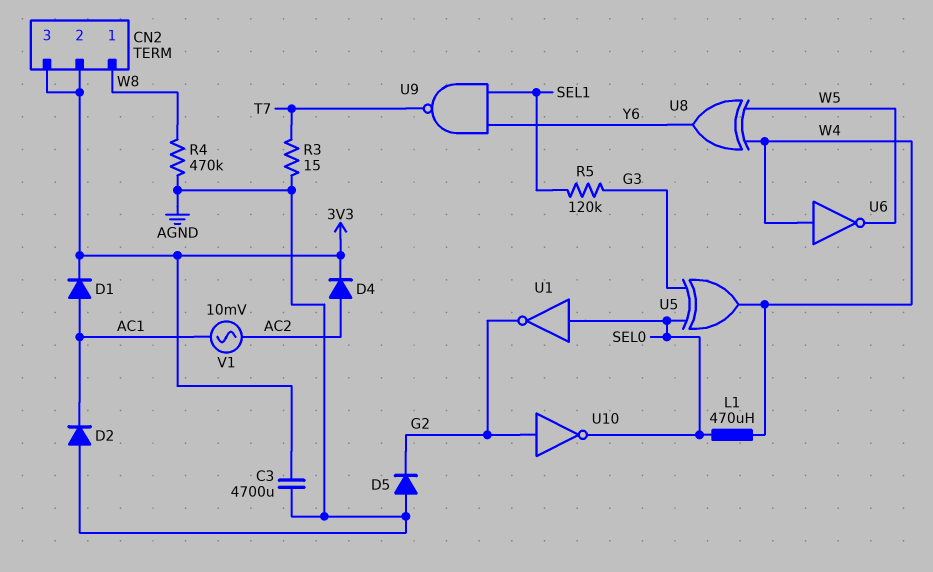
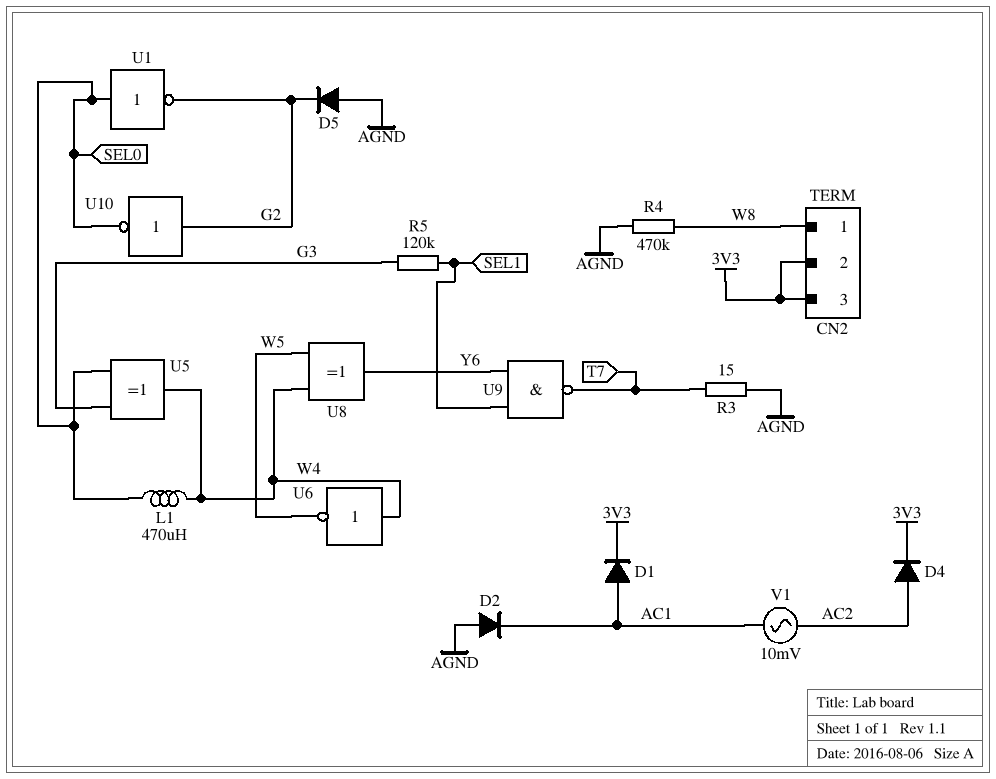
C3: 4700uF (3V3, AGND) -> none

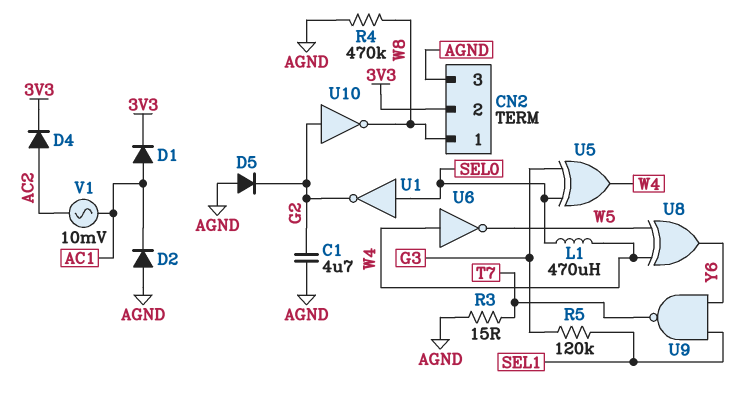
C1: none -> 4.7uF (AGND, G2)
CN2 pin 3: 3V3 -> AGND
U10: NOT (in G2, out SEL0) -> NOT (in G2, out W8)

